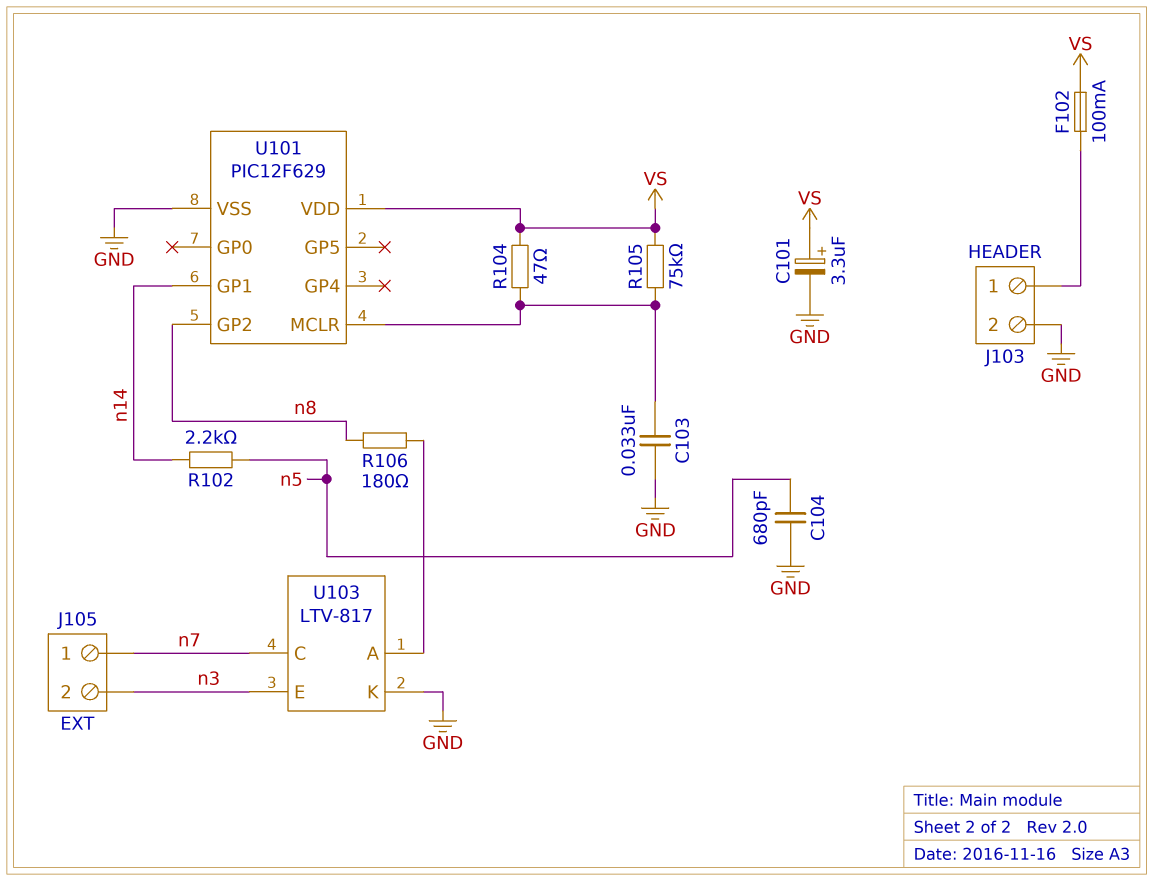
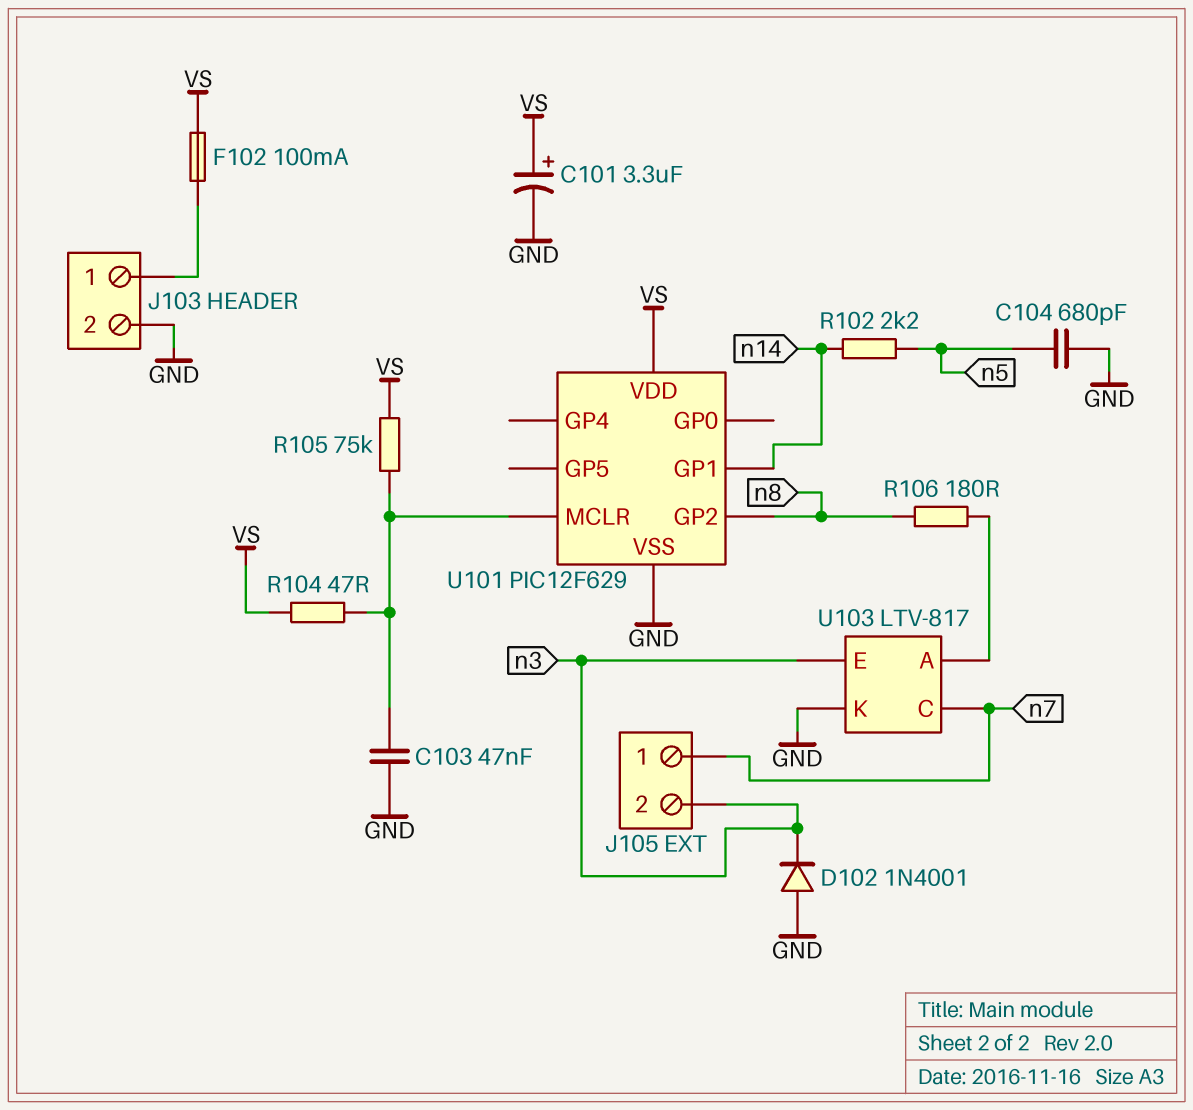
C103: 33nF (GND, U101/MCLR) -> 47nF (GND, U101/MCLR)
D102: none -> diode 1N4001 (A GND, K n3)

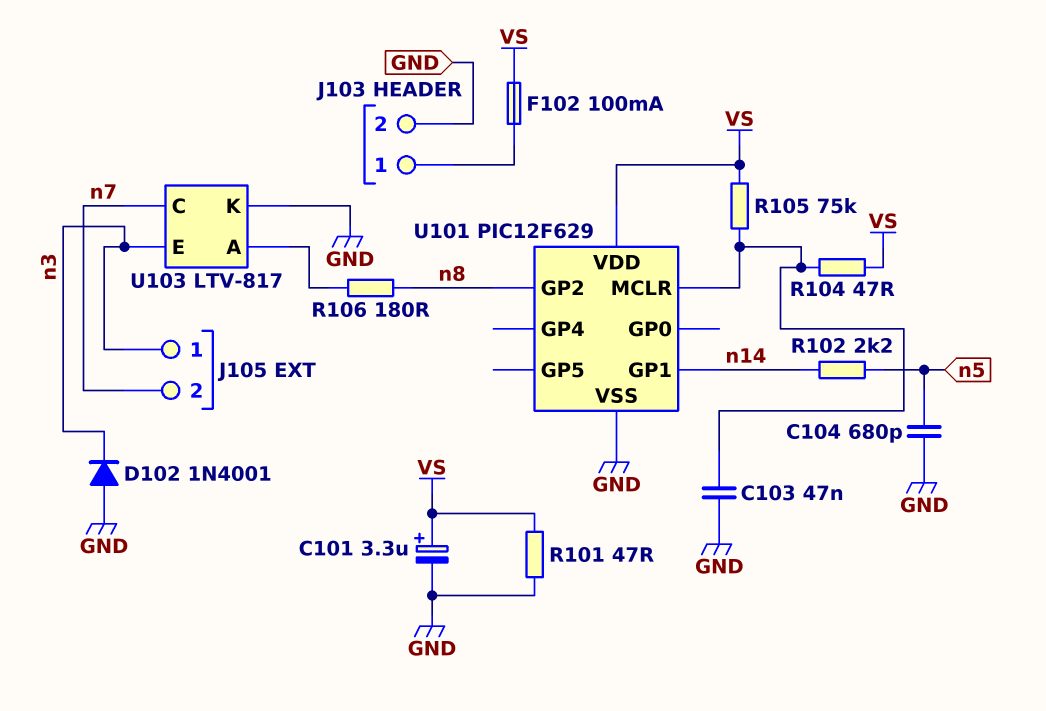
J105 pin 1: n7 -> n3
J105 pin 2: n3 -> n7
R101: none -> 47 (GND, VS)

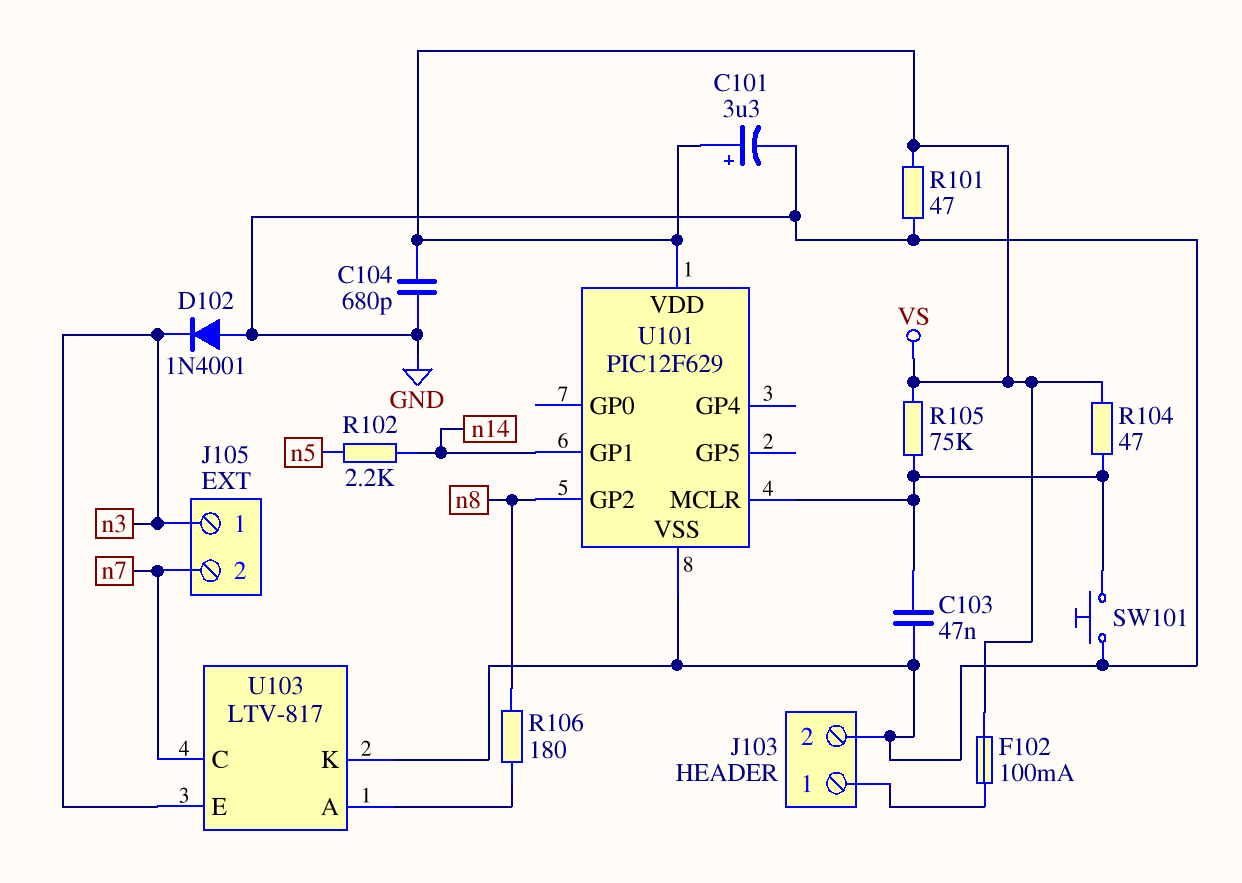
C104: 680pF (GND, n5) -> 680pF (GND, VS)
SW101: none -> button (GND, U101/MCLR)

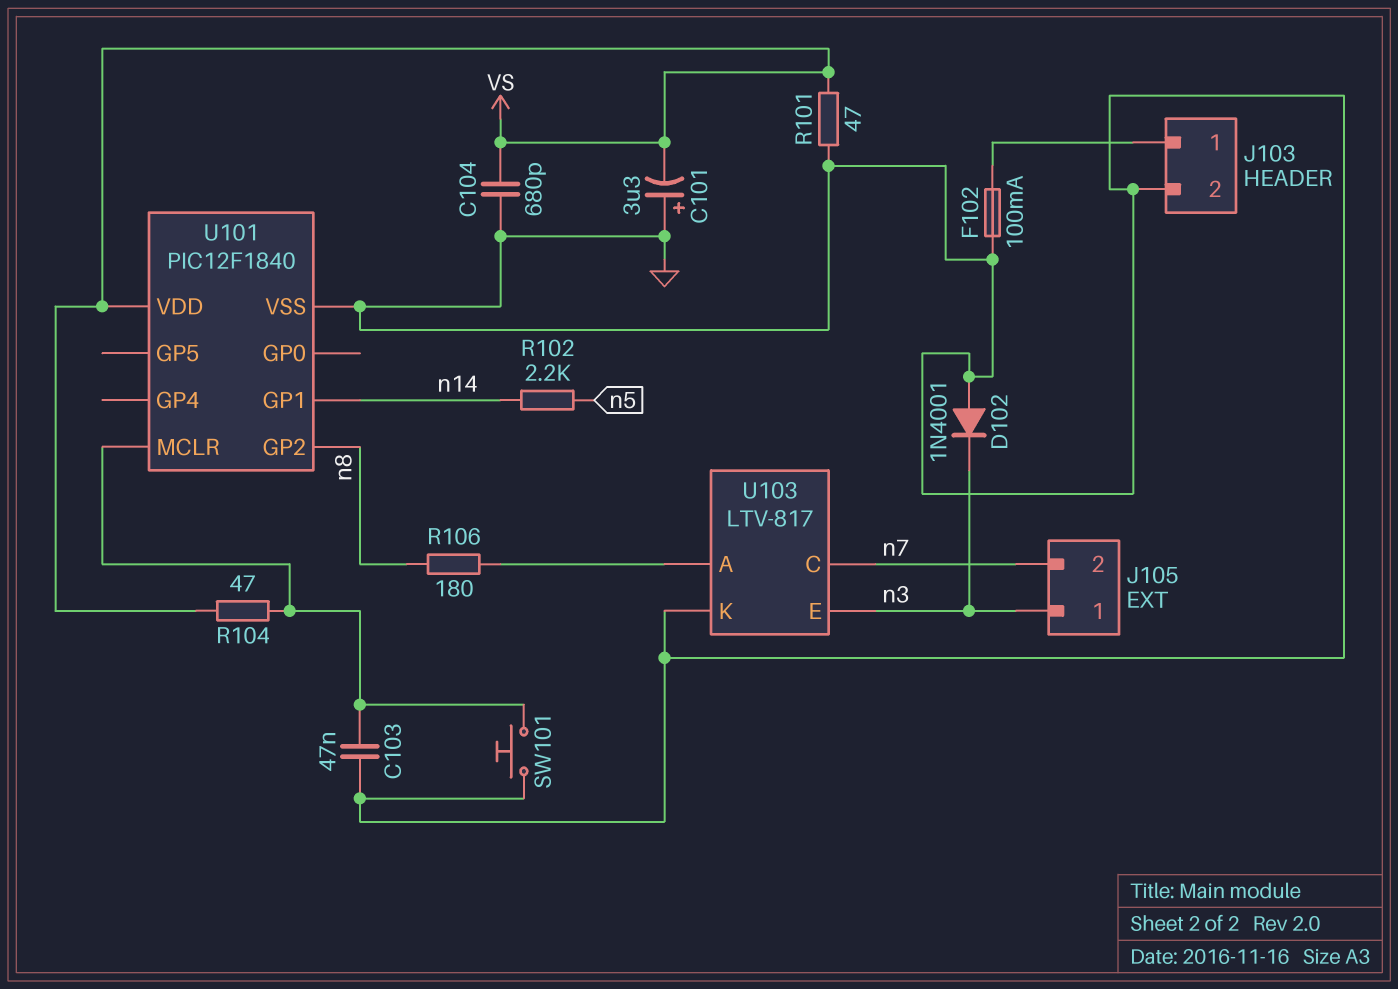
C101: 3.3uF (plus VS, minus GND) -> 3.3uF (plus GND, minus VS)
F102: 100mA (J103/1, VS) -> 100mA (GND, J103/1)
R105: 75k (U101/MCLR, VS) -> none
U101: PIC12F629 -> PIC12F1840

